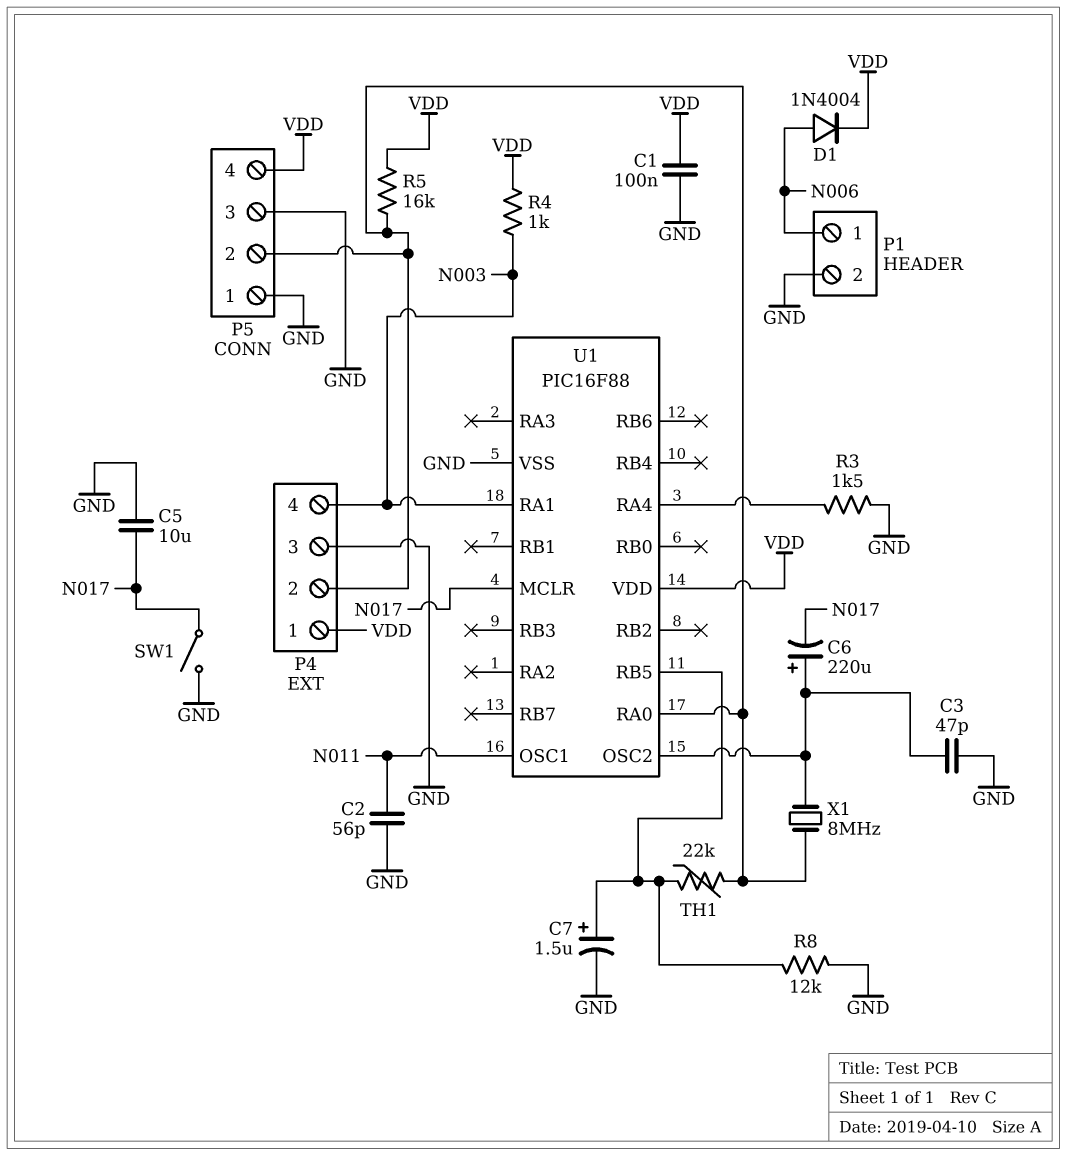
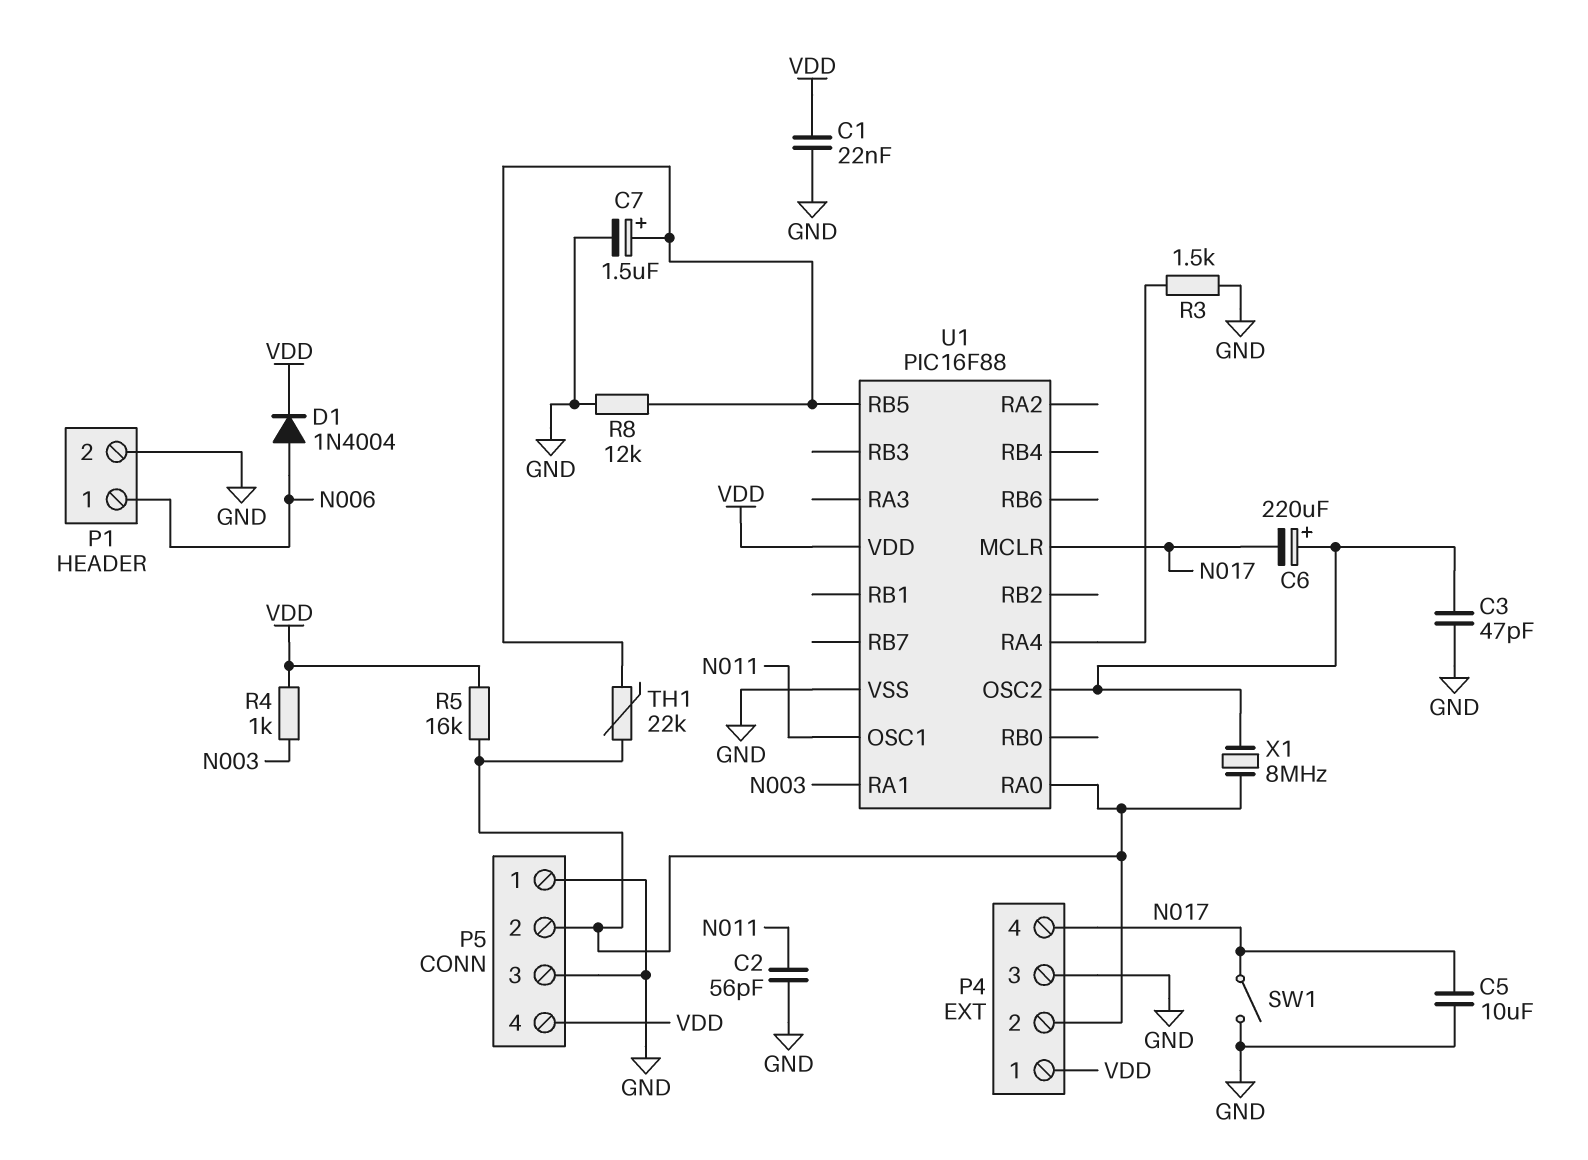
C1: 100nF (GND, VDD) -> 22nF (GND, VDD)
P4 pin 4: N003 -> N017

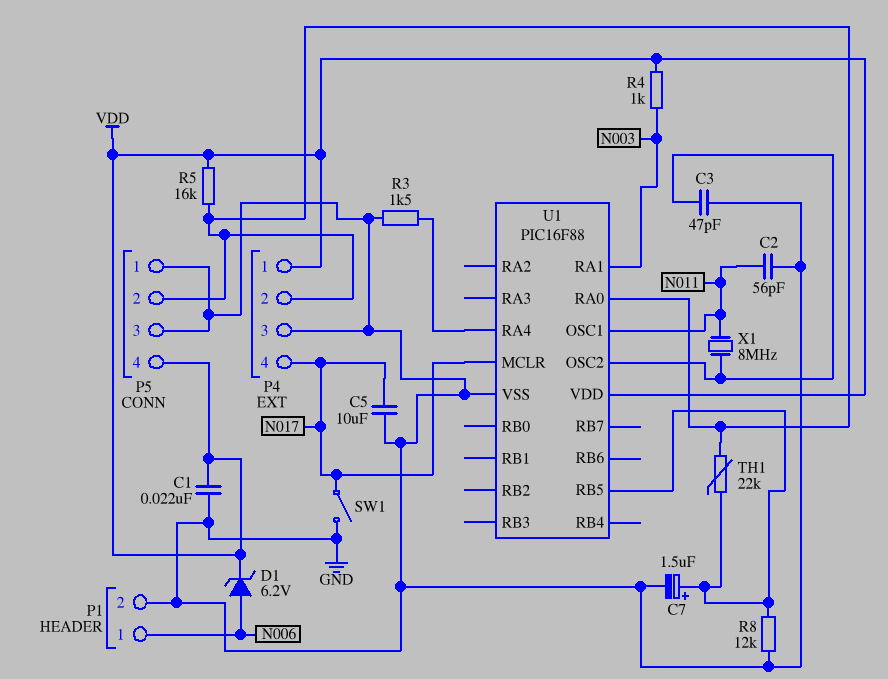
C6: 220uF (plus U1/OSC2, minus N017) -> none
D1: diode 1N4004 (A N006, K VDD) -> zener 6.2V (A N006, K VDD)
X1: 8MHz (P4/2, U1/OSC2) -> 8MHz (N011, U1/OSC2)

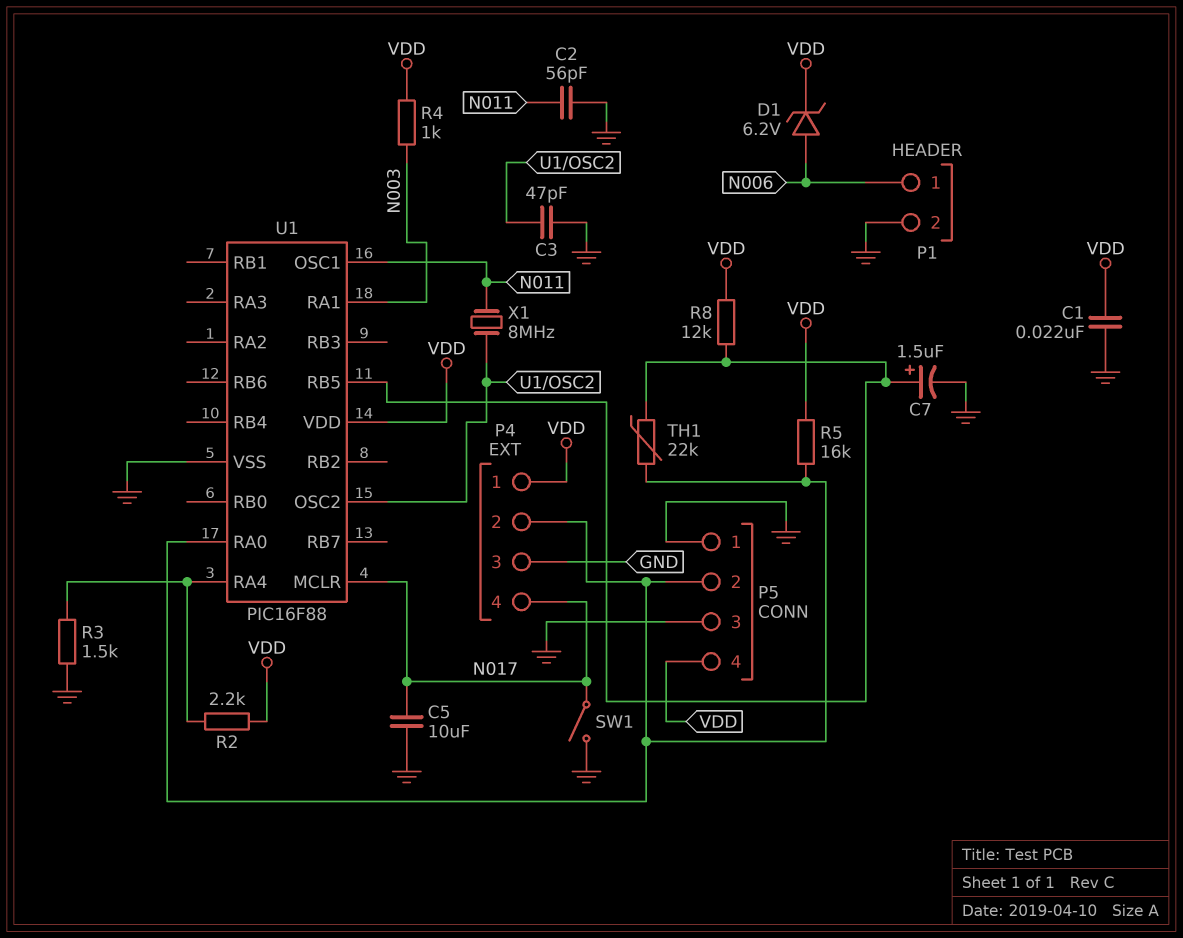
R2: none -> 2.2k (U1/RA4, VDD)
R8: 12k (GND, U1/RB5) -> 12k (U1/RB5, VDD)

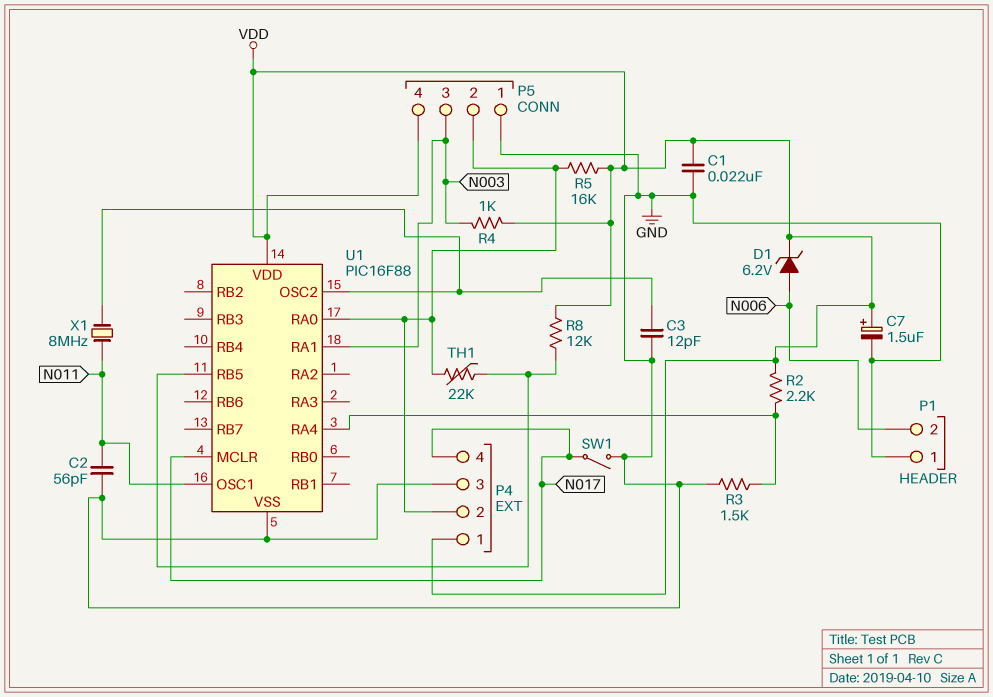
C3: 47pF (GND, U1/OSC2) -> 12pF (GND, U1/OSC2)
C5: 10uF (GND, N017) -> none
C7: 1.5uF (plus U1/RB5, minus GND) -> 1.5uF (plus VDD, minus GND)
P1 pin 1: N006 -> GND
P1 pin 2: GND -> N006
P5 pin 3: GND -> N003

